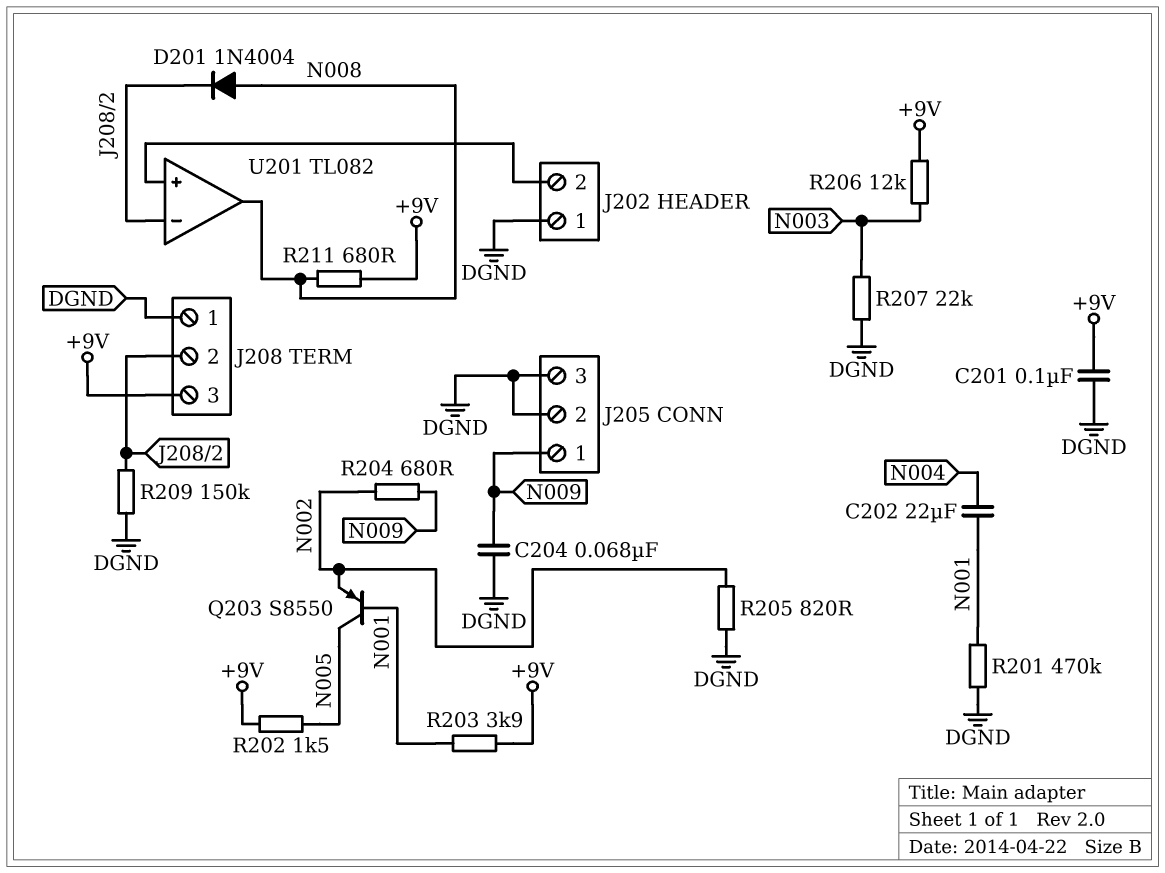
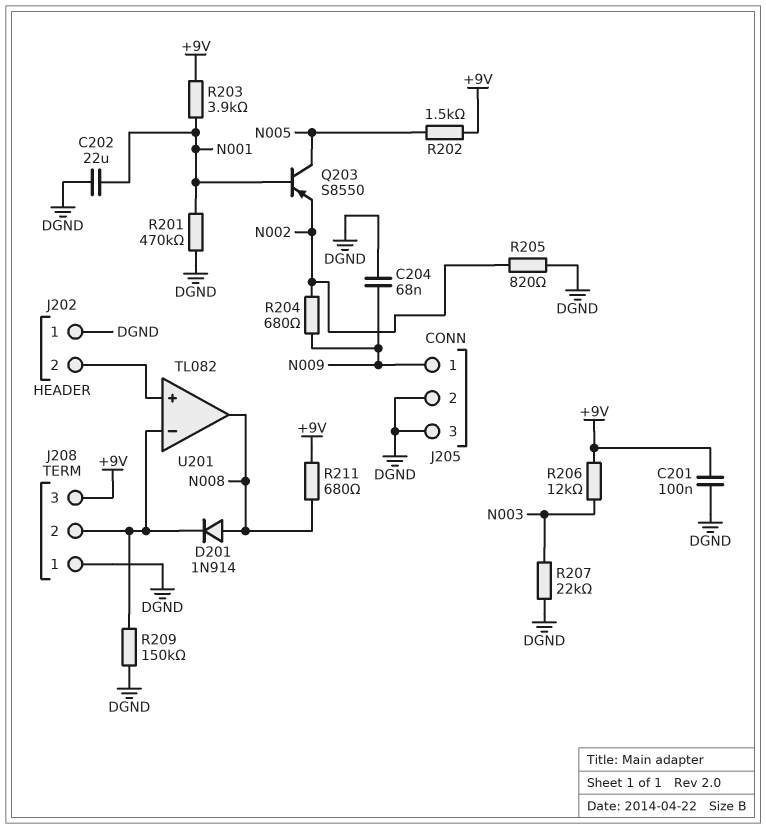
C202: 22uF (N001, N004) -> 22uF (DGND, N001)
D201: diode 1N4004 (A N008, K J208/2) -> diode 1N914 (A N008, K J208/2)

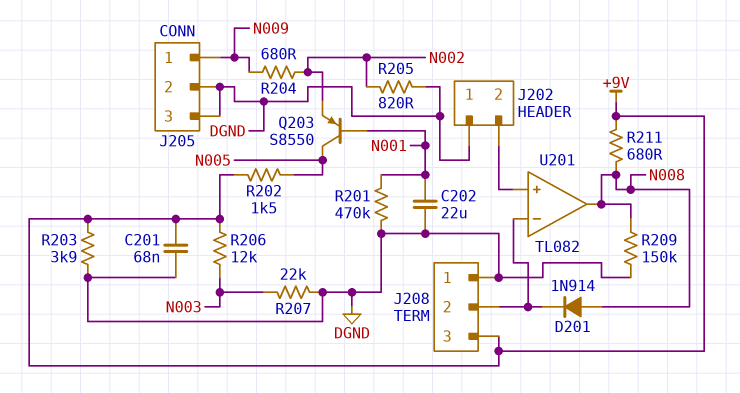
C201: 100nF (+9V, DGND) -> 68nF (+9V, DGND)
C204: 68nF (DGND, N009) -> none
R203: 3.9k (+9V, N001) -> 3.9k (+9V, DGND)
R209: 150k (DGND, J208/2) -> 150k (DGND, N008)

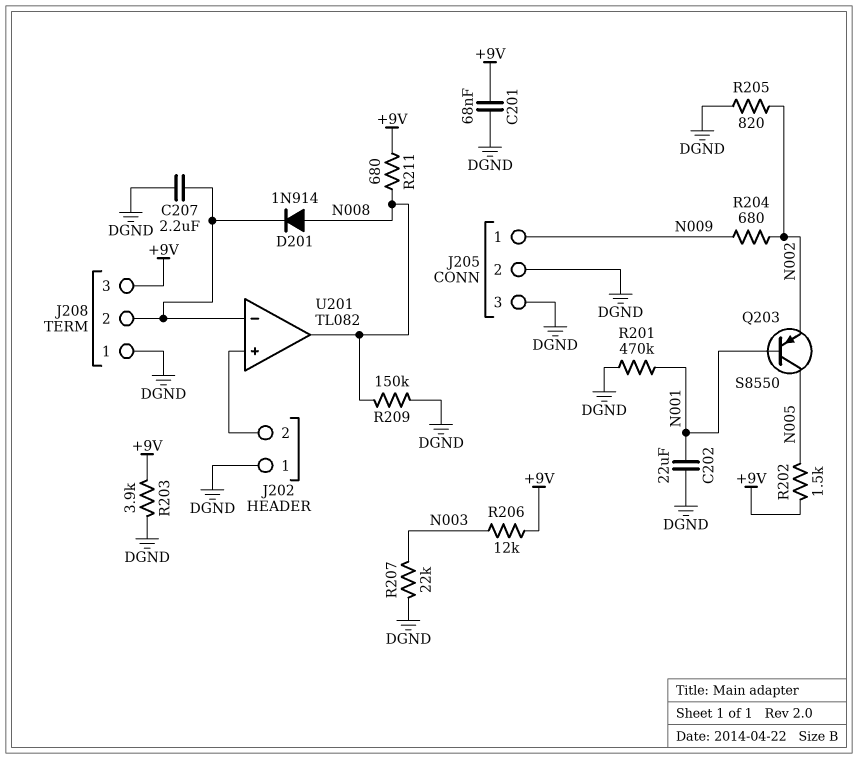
C207: none -> 2.2uF (DGND, J208/2)

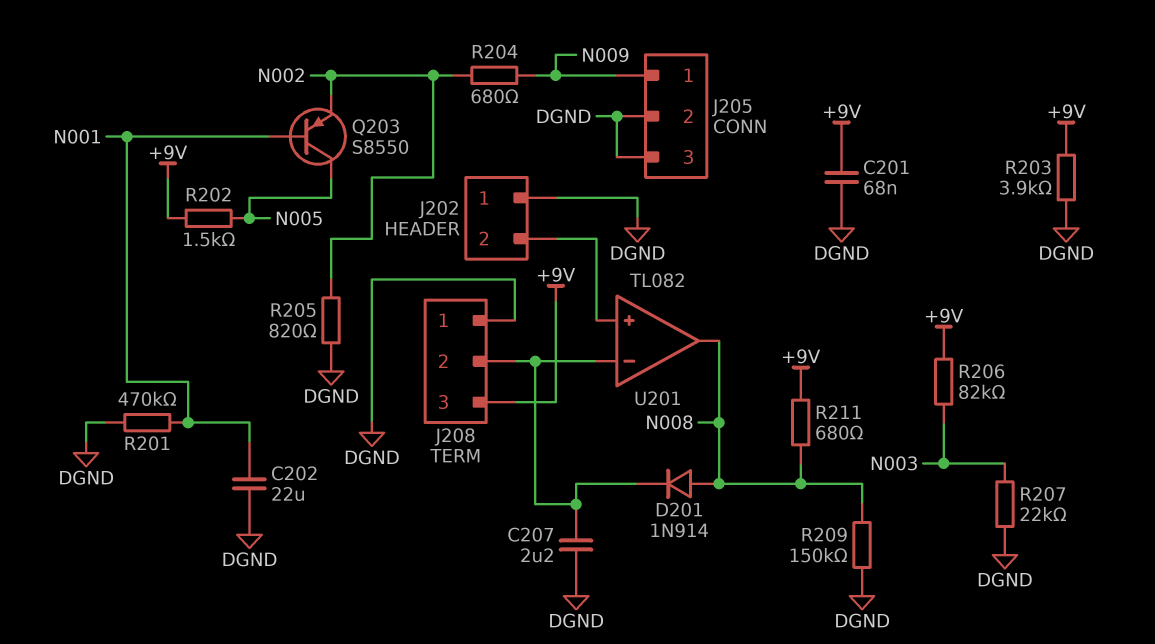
R206: 12k (+9V, N003) -> 82k (+9V, N003)

